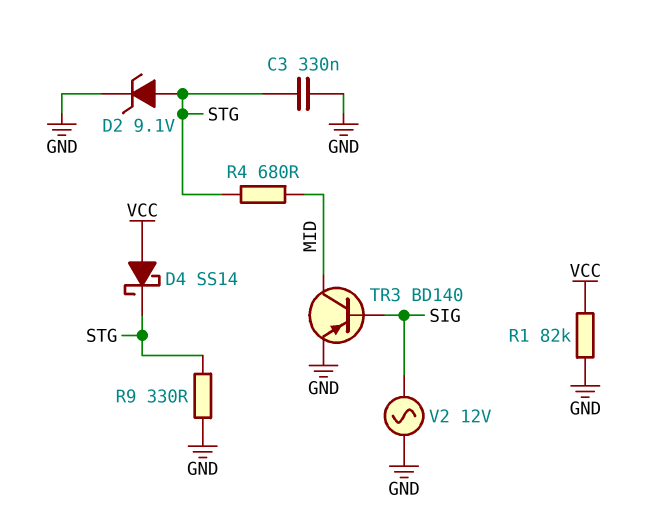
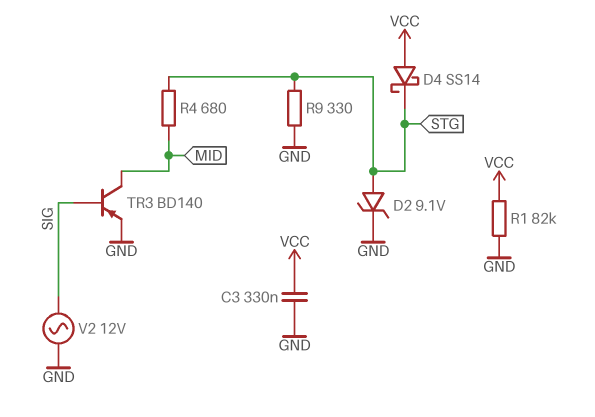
C3: 330nF (GND, STG) -> 330nF (GND, VCC)

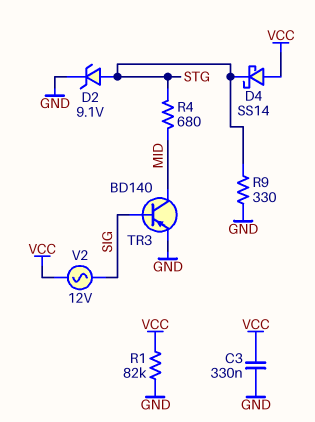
V2: AC 12V (GND, SIG) -> AC 12V (SIG, VCC)

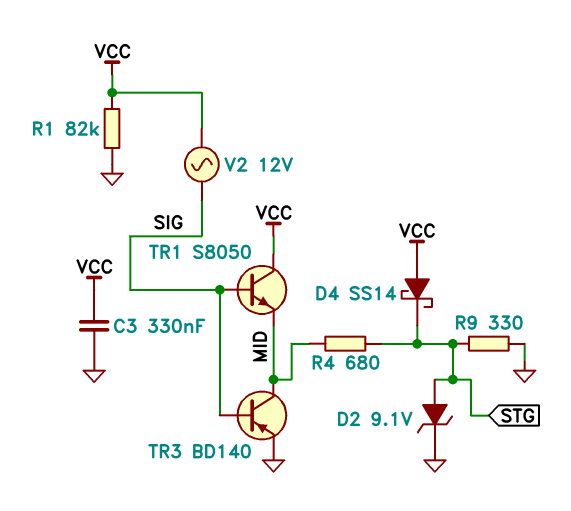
TR1: none -> NPN S8050 (B SIG, C VCC, E MID)

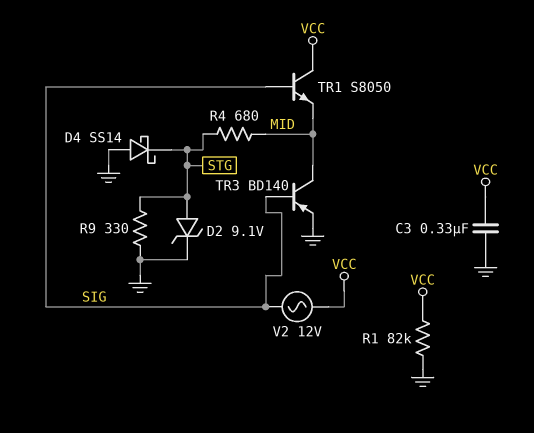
D4: schottky SS14 (A VCC, K STG) -> schottky SS14 (A GND, K STG)

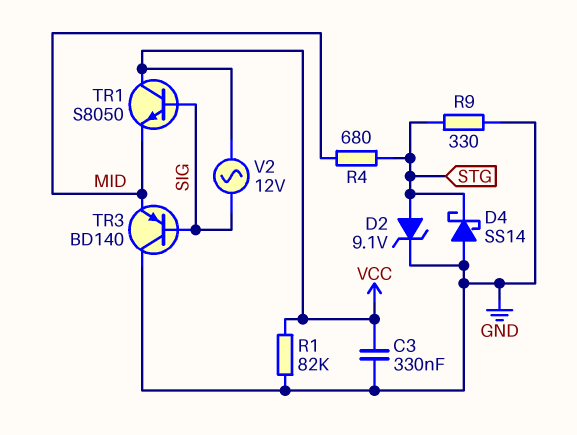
TR3: PNP BD140 (B SIG, C MID, E GND) -> PNP BD140 (B SIG, C GND, E MID)

